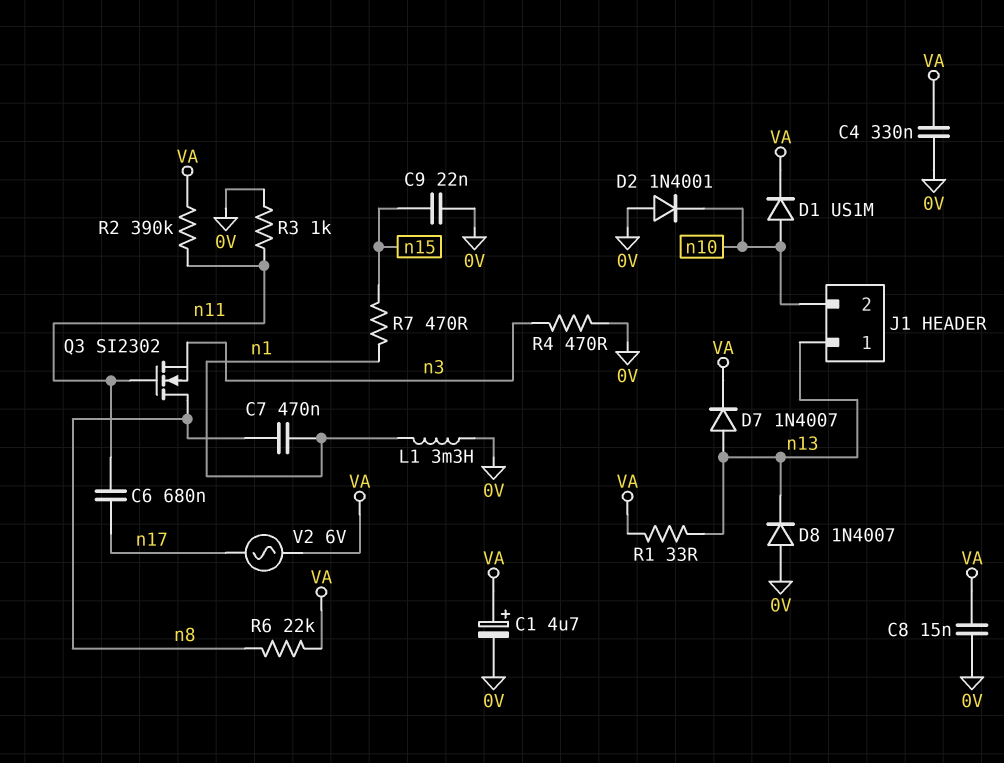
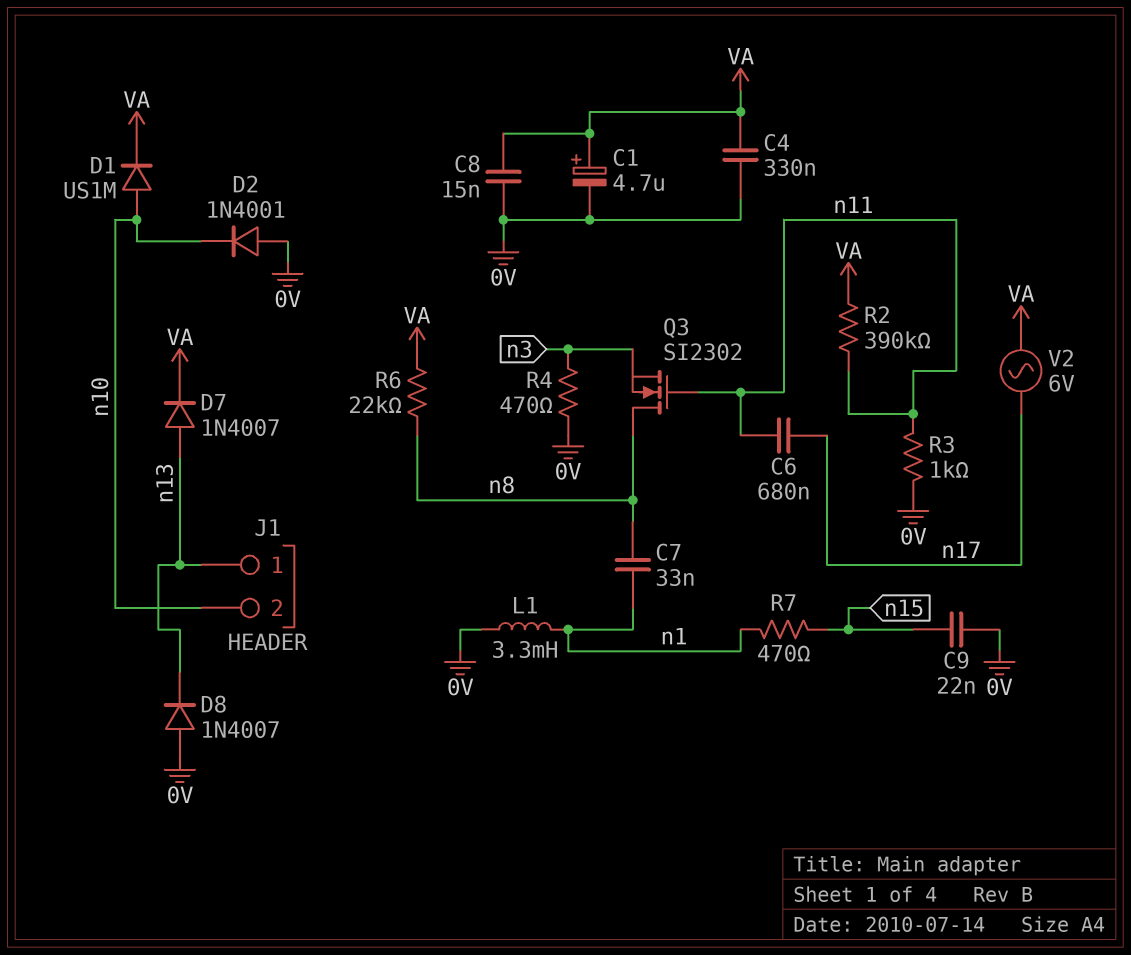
C7: 470nF (n1, n8) -> 33nF (n1, n8)
R1: 33 (VA, n13) -> none

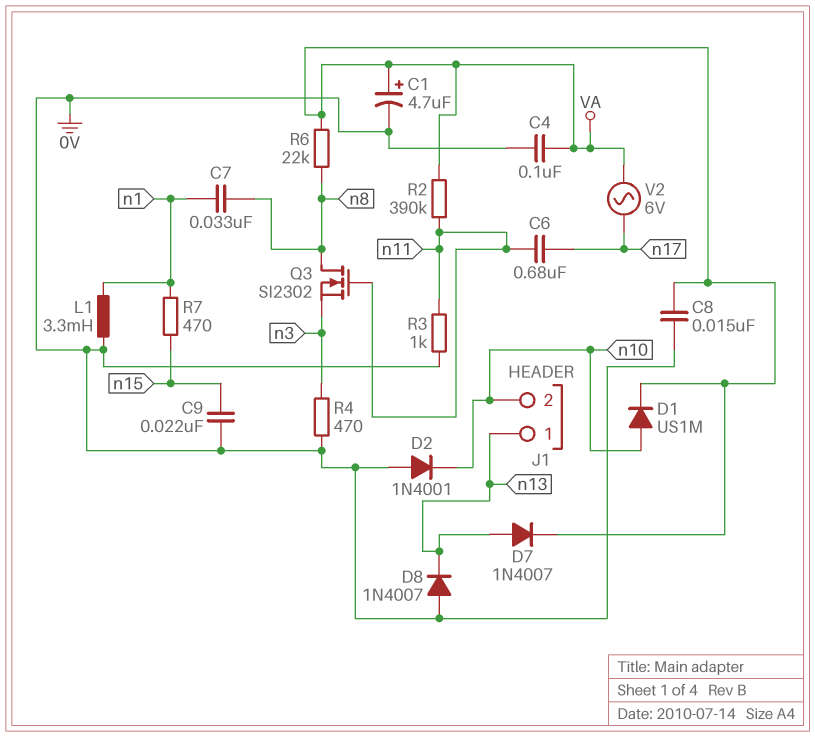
C4: 330nF (0V, VA) -> 100nF (0V, VA)

